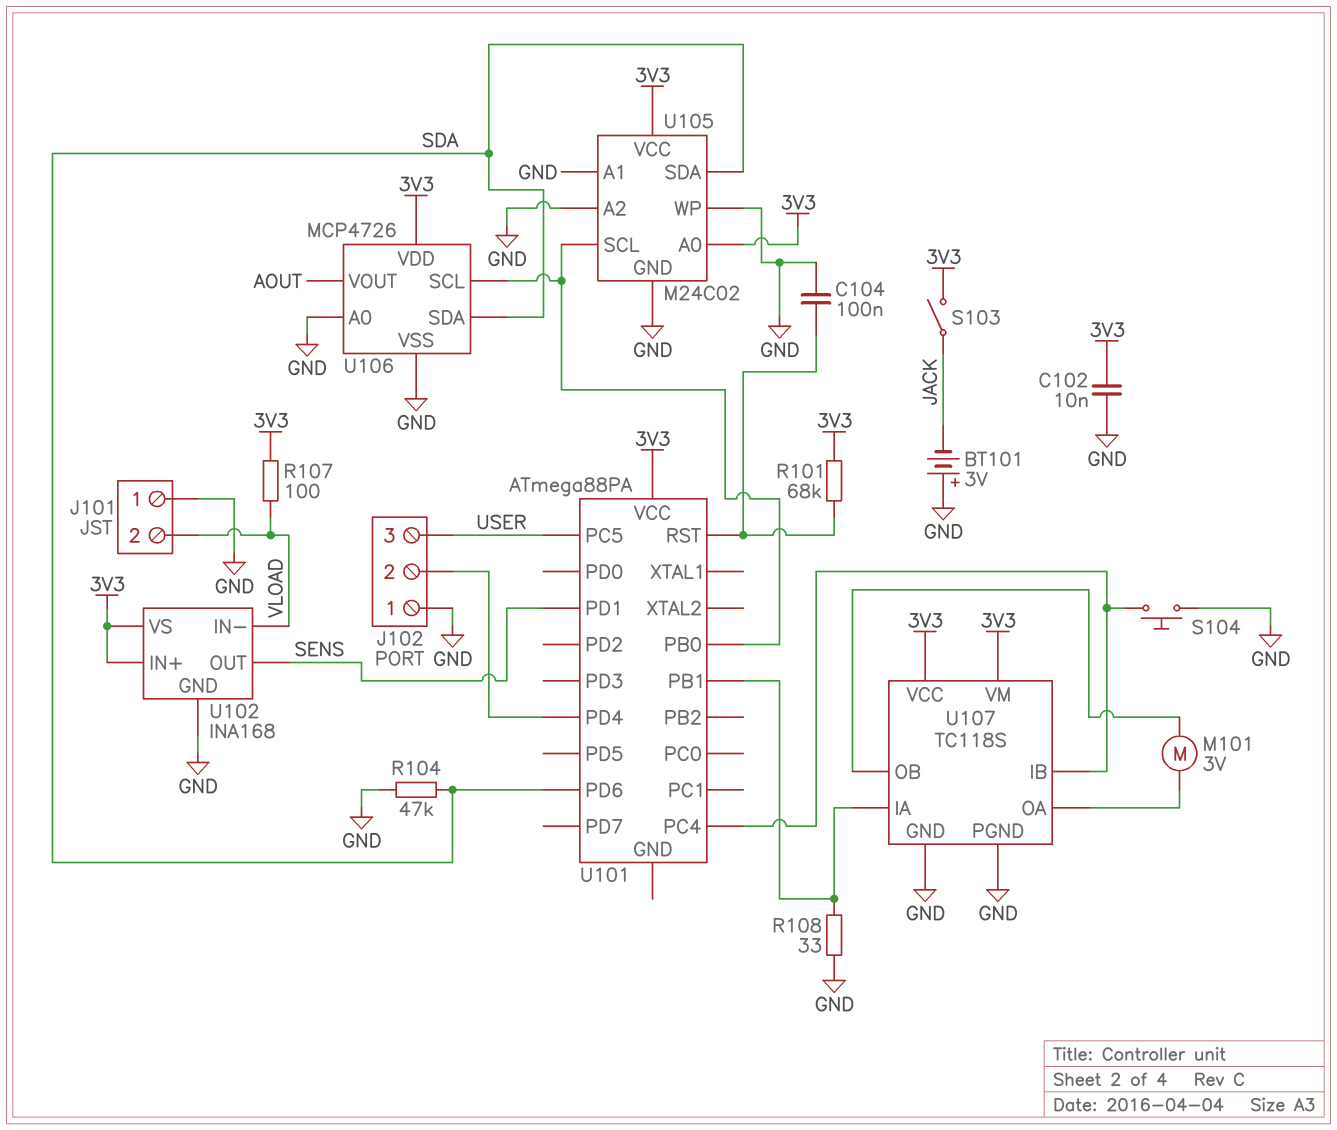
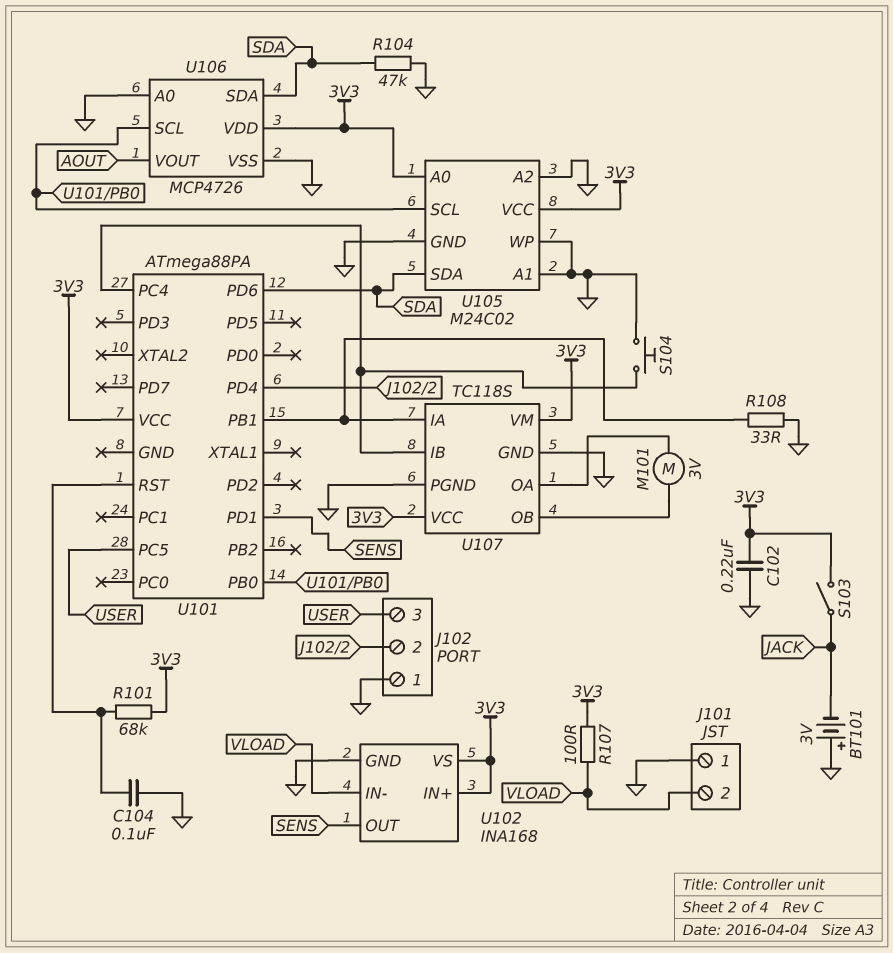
C102: 10nF (3V3, GND) -> 220nF (3V3, GND)

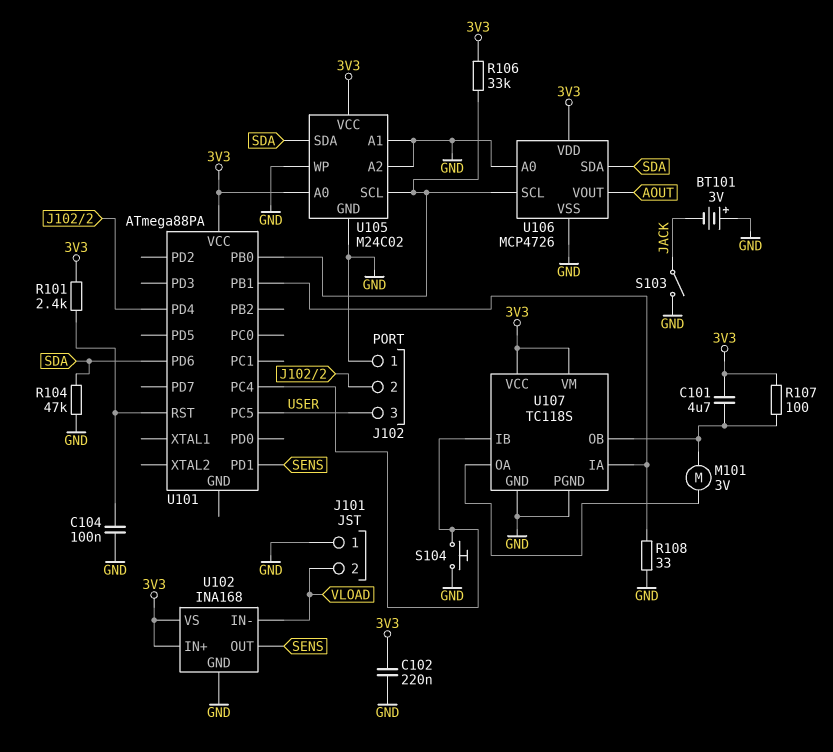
C101: none -> 4.7uF (3V3, U107/OB)
R101: 68k (3V3, U101/RST) -> 2.4k (3V3, U101/RST)
R106: none -> 33k (3V3, U101/PB0)
R107: 100 (3V3, VLOAD) -> 100 (3V3, U107/OB)
S103: switch (3V3, JACK) -> switch (GND, JACK)

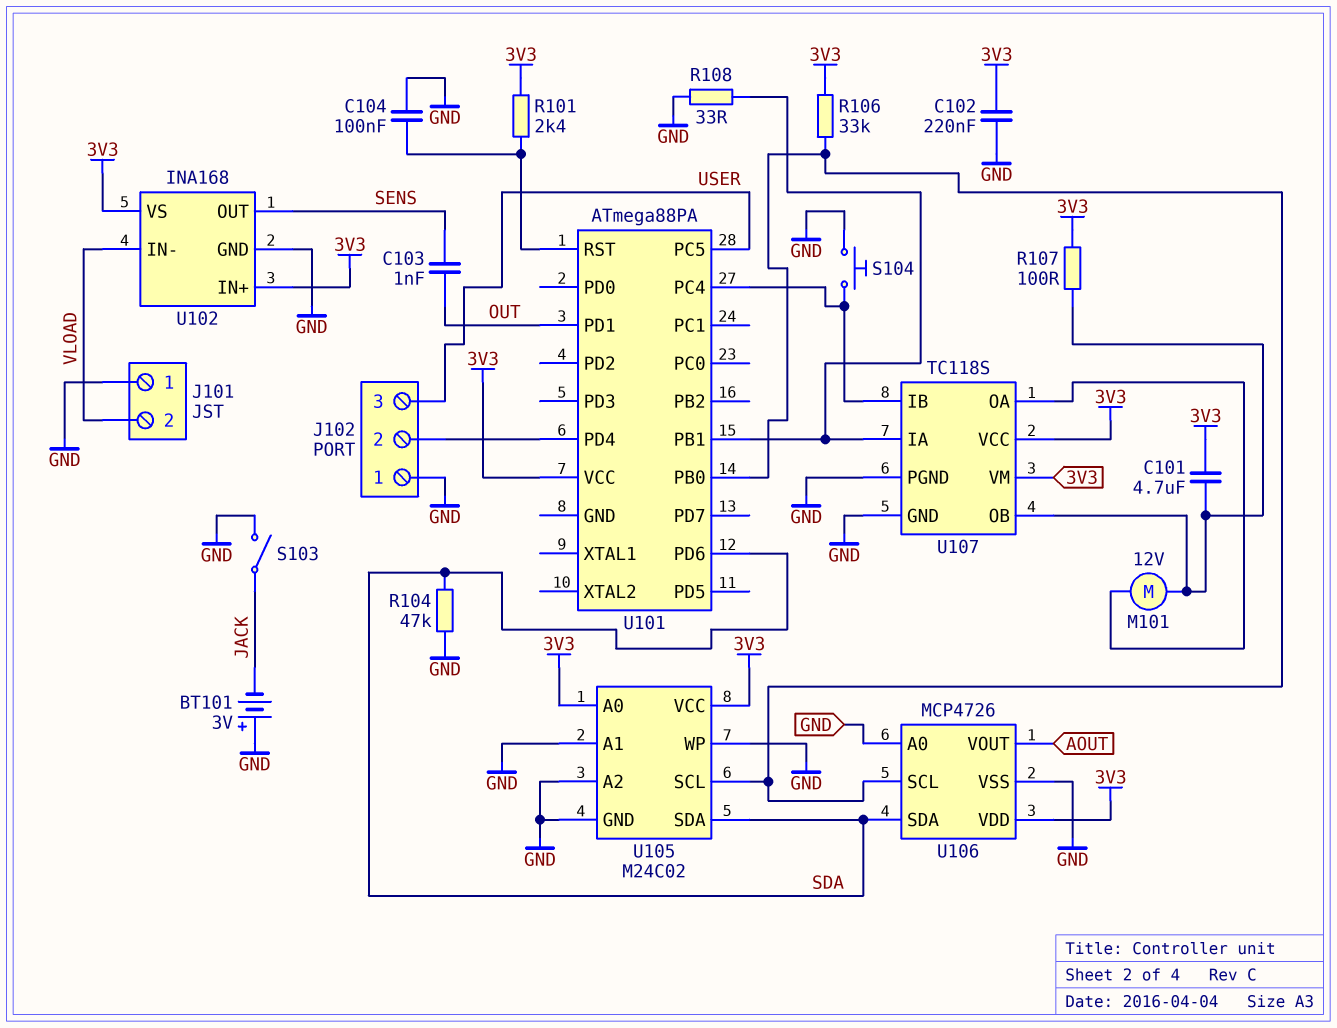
C103: none -> 1nF (OUT, SENS)
M101: motor 3V (U107/OA, U107/OB) -> motor 12V (U107/OA, U107/OB)
U101 pin PD1: SENS -> OUT

